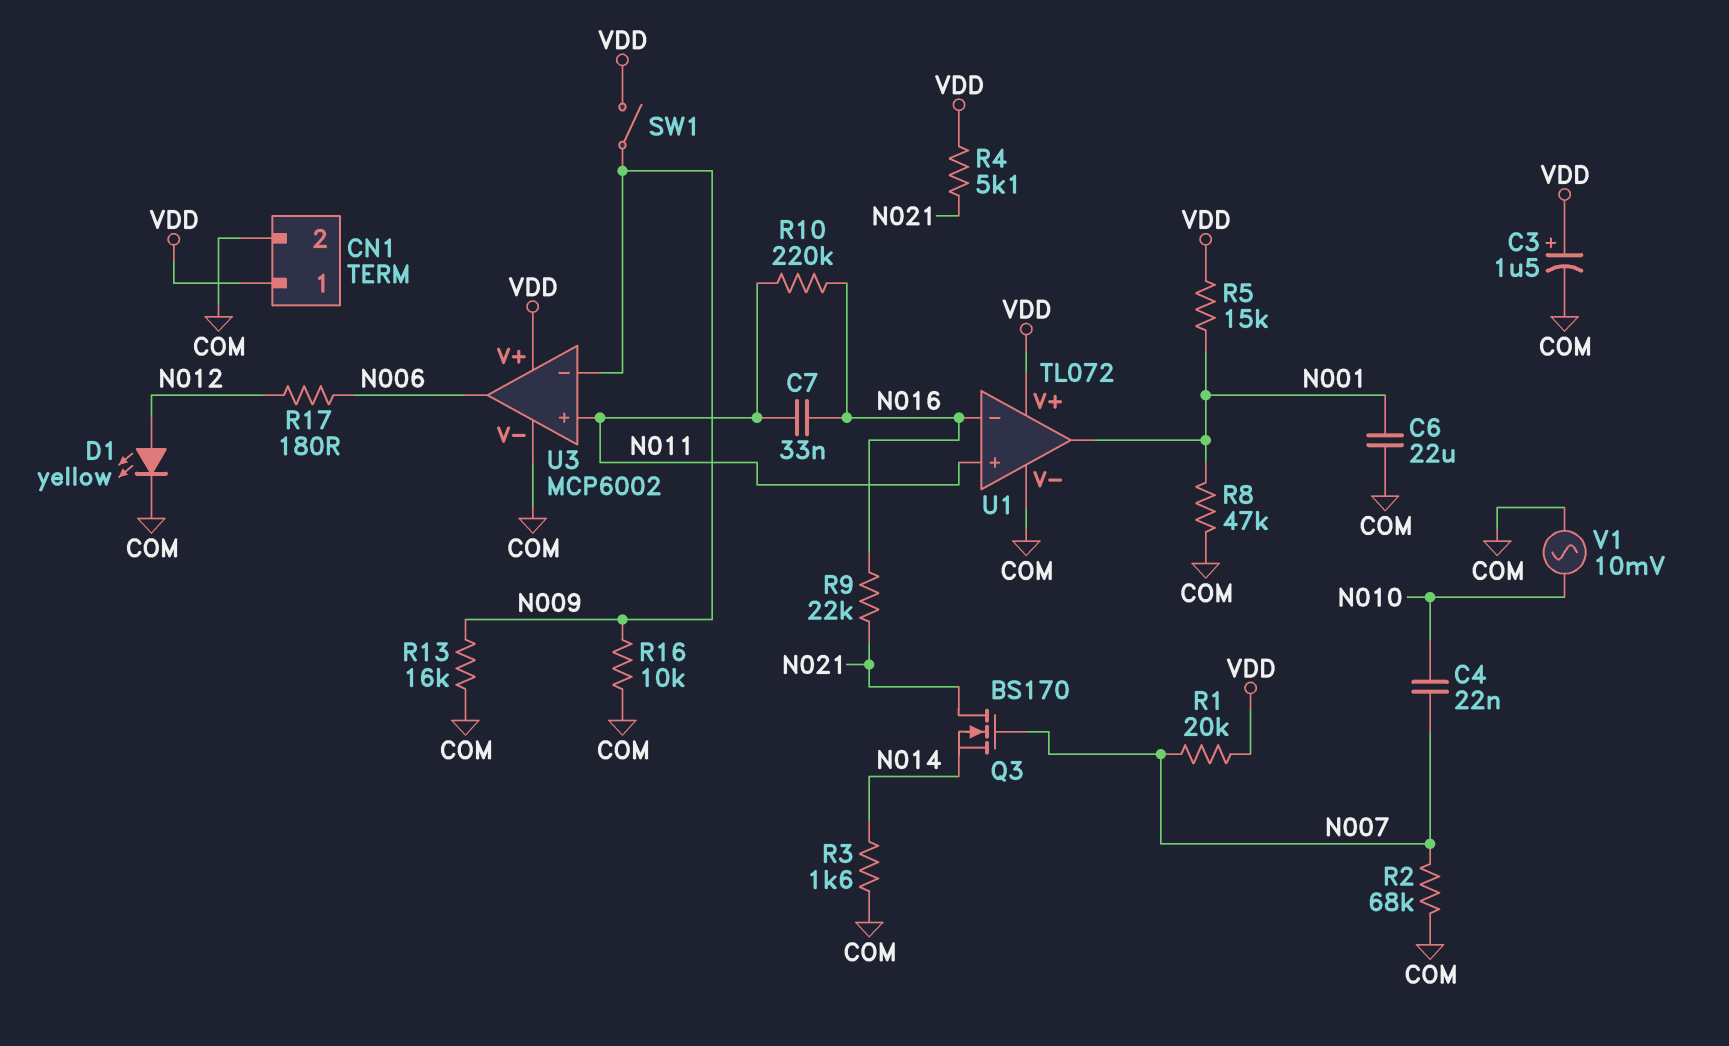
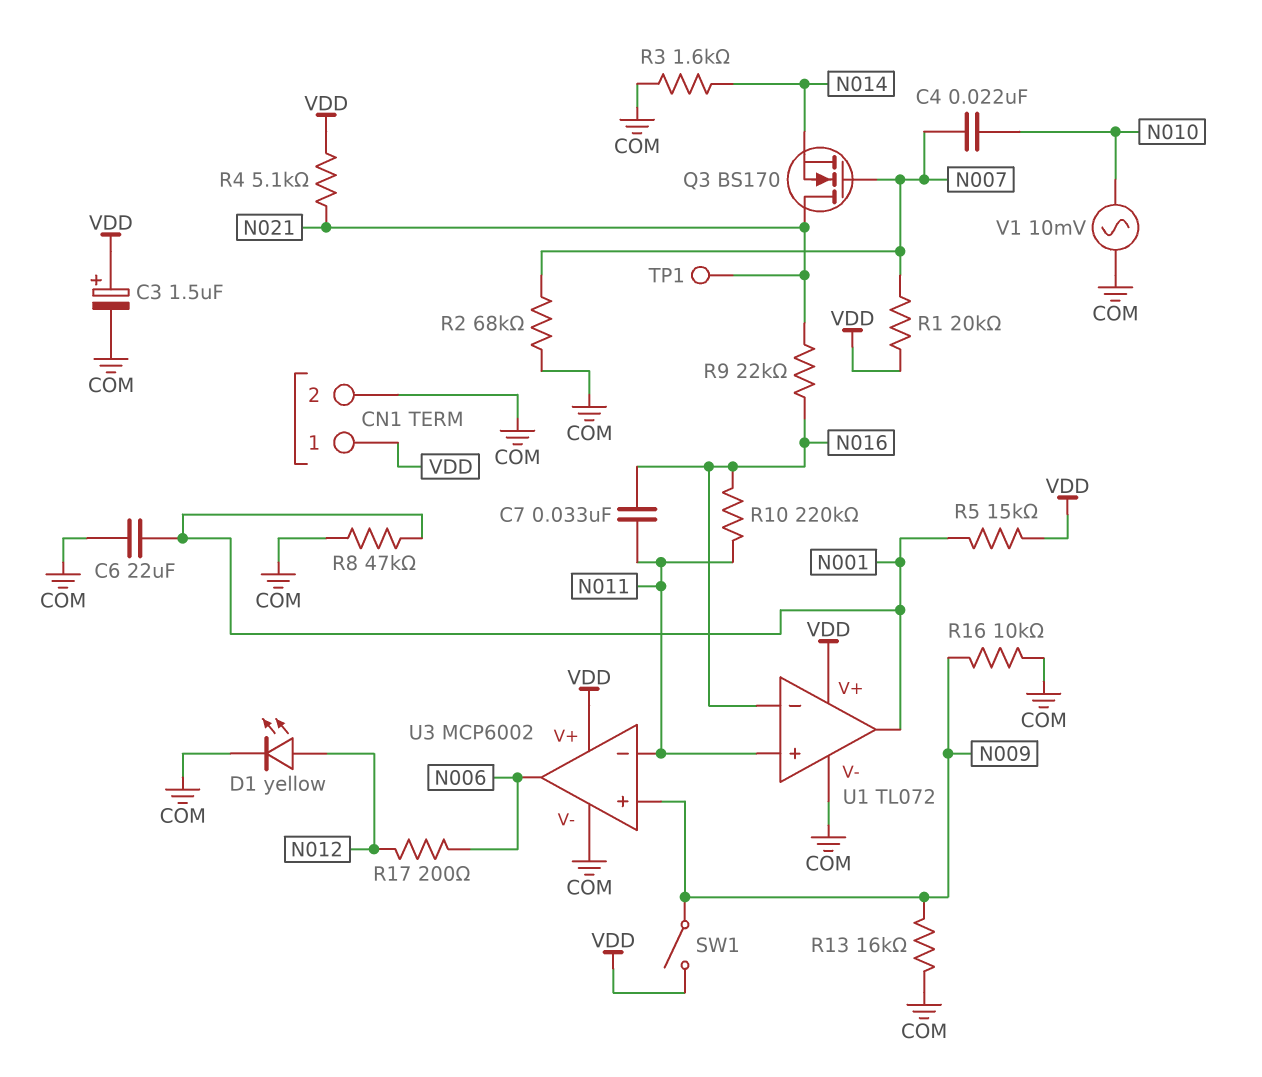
R17: 180 (N006, N012) -> 200 (N006, N012)
TP1: none -> test point (N021)
U3 pin in+: N011 -> N009
U3 pin in-: N009 -> N011

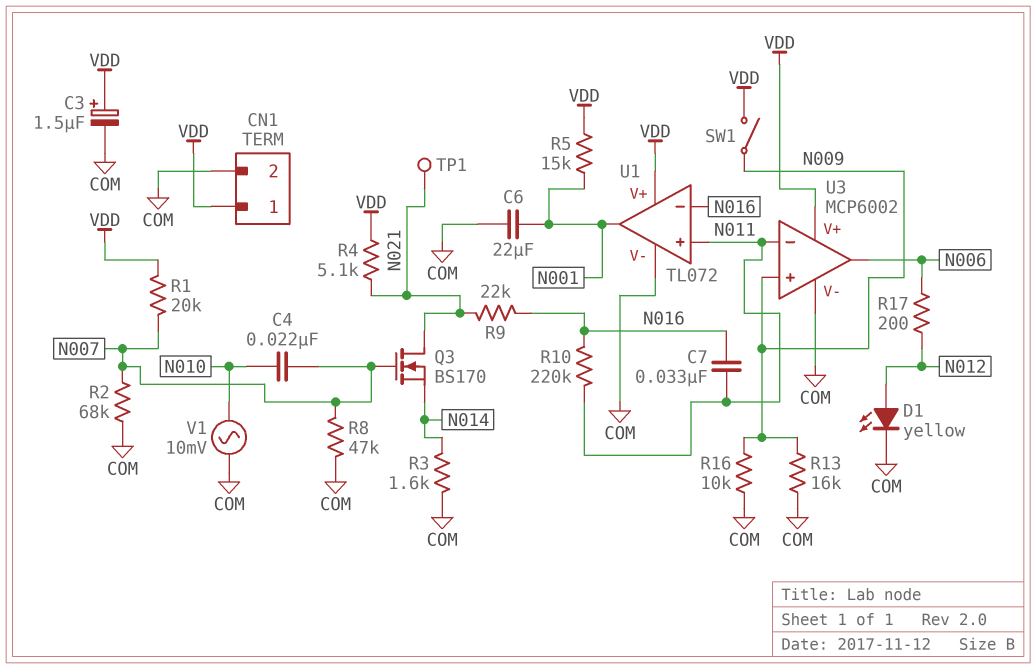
R8: 47k (COM, N001) -> 47k (COM, N007)

